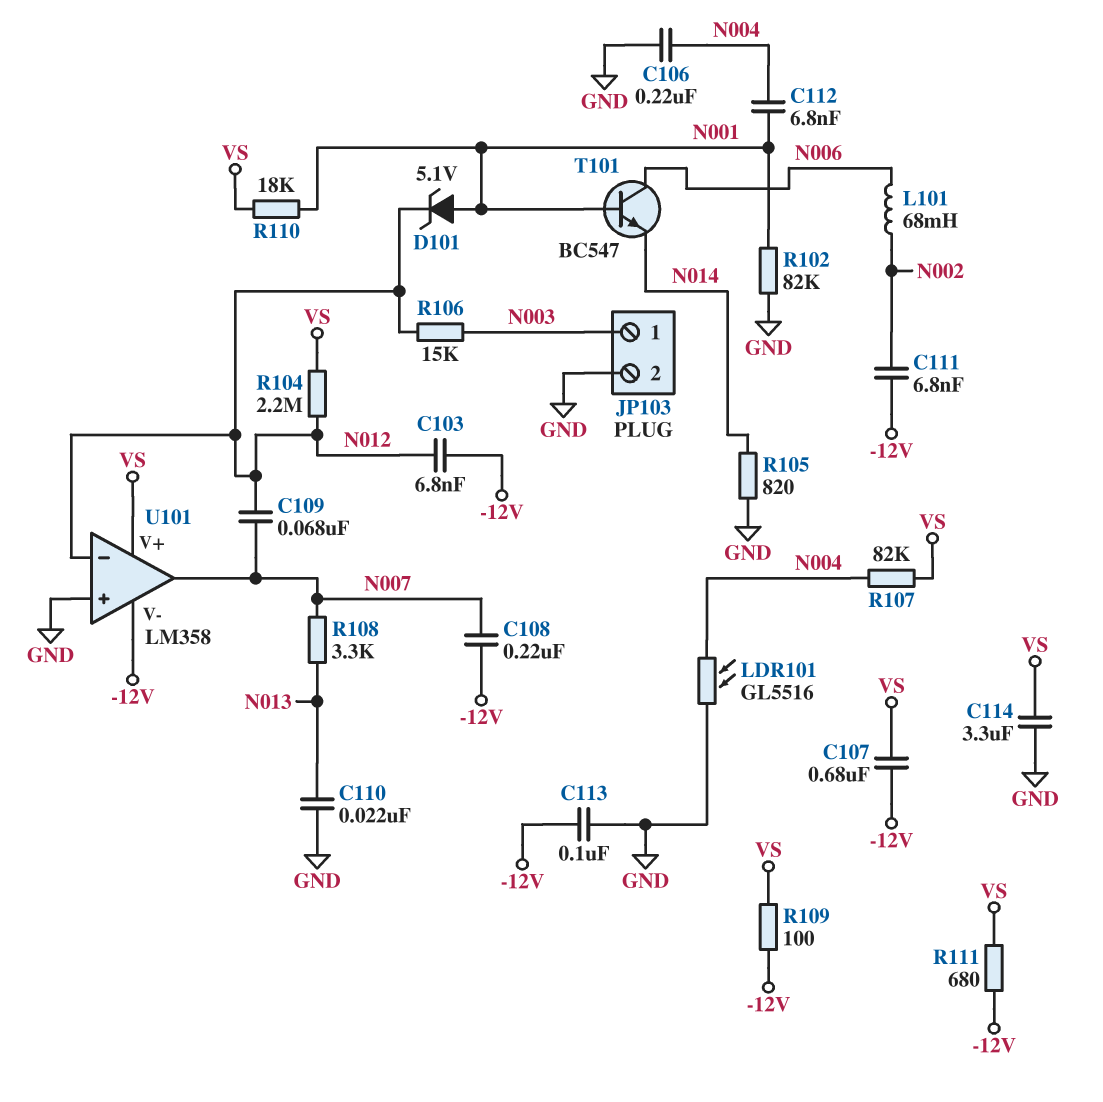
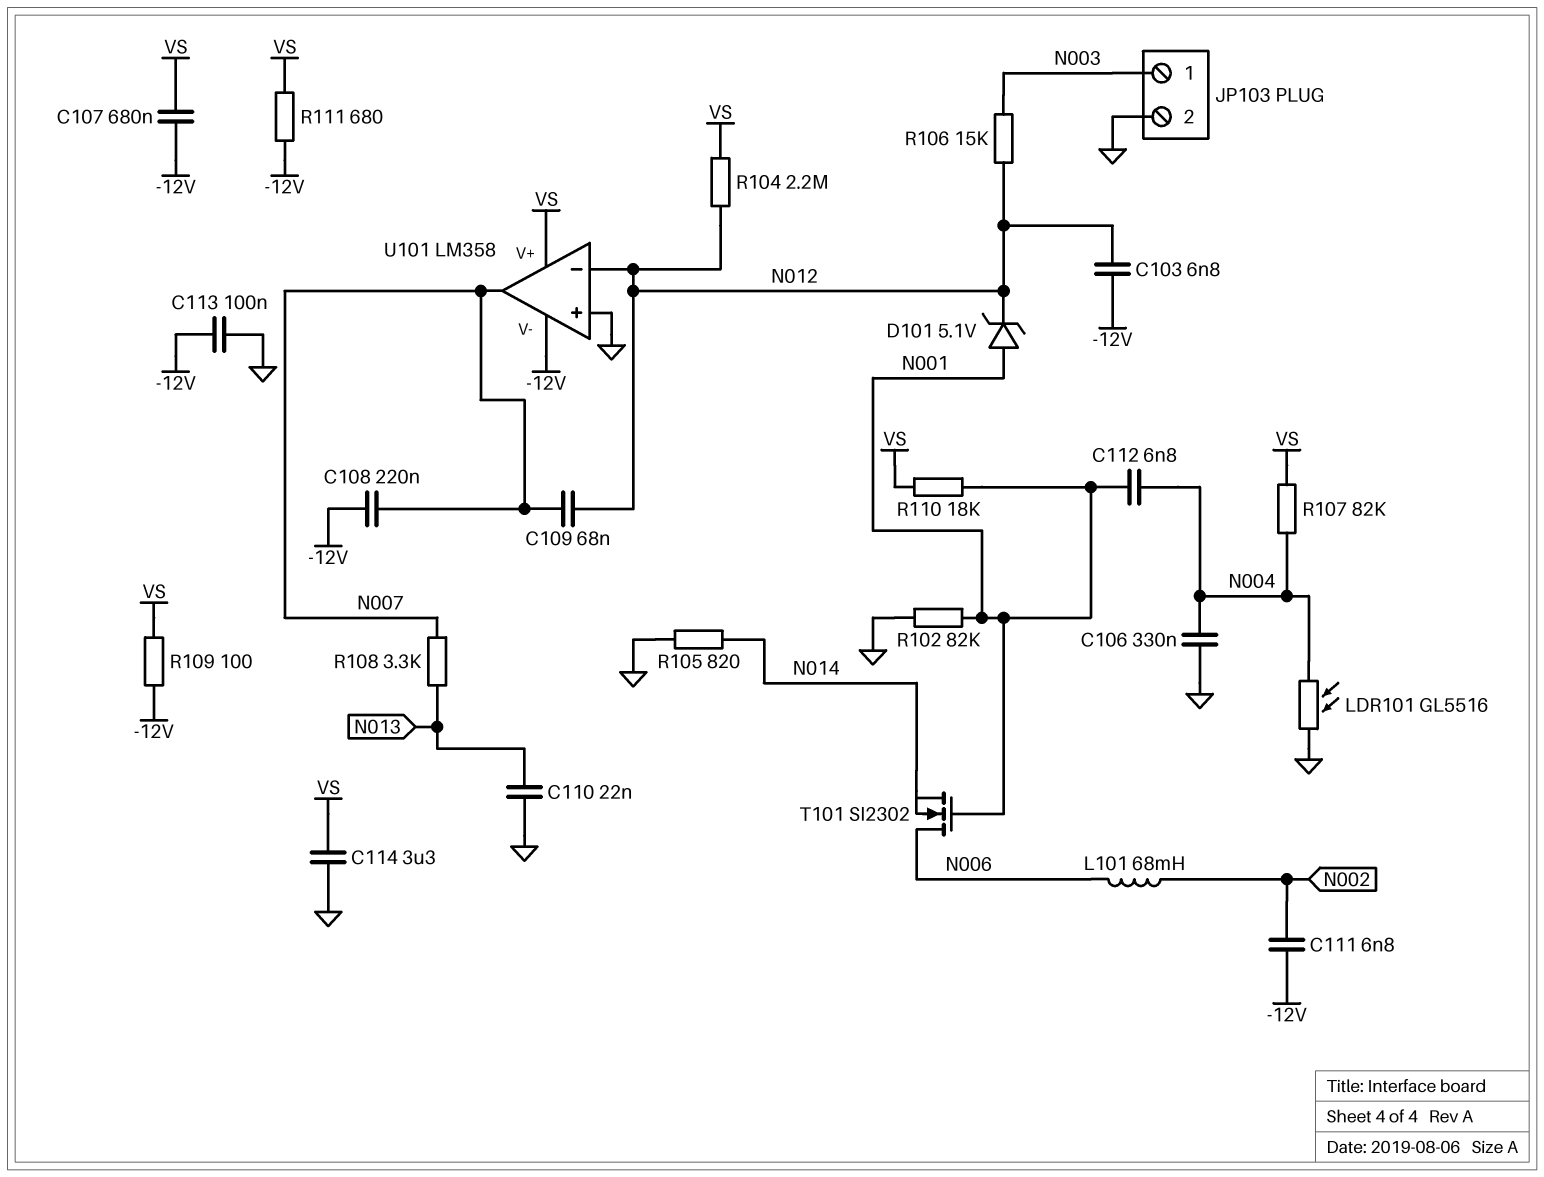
C106: 220nF (GND, N004) -> 330nF (GND, N004)
T101: NPN BC547 (B N001, C N006, E N014) -> NMOS SI2302 (G N001, D N006, S N014)

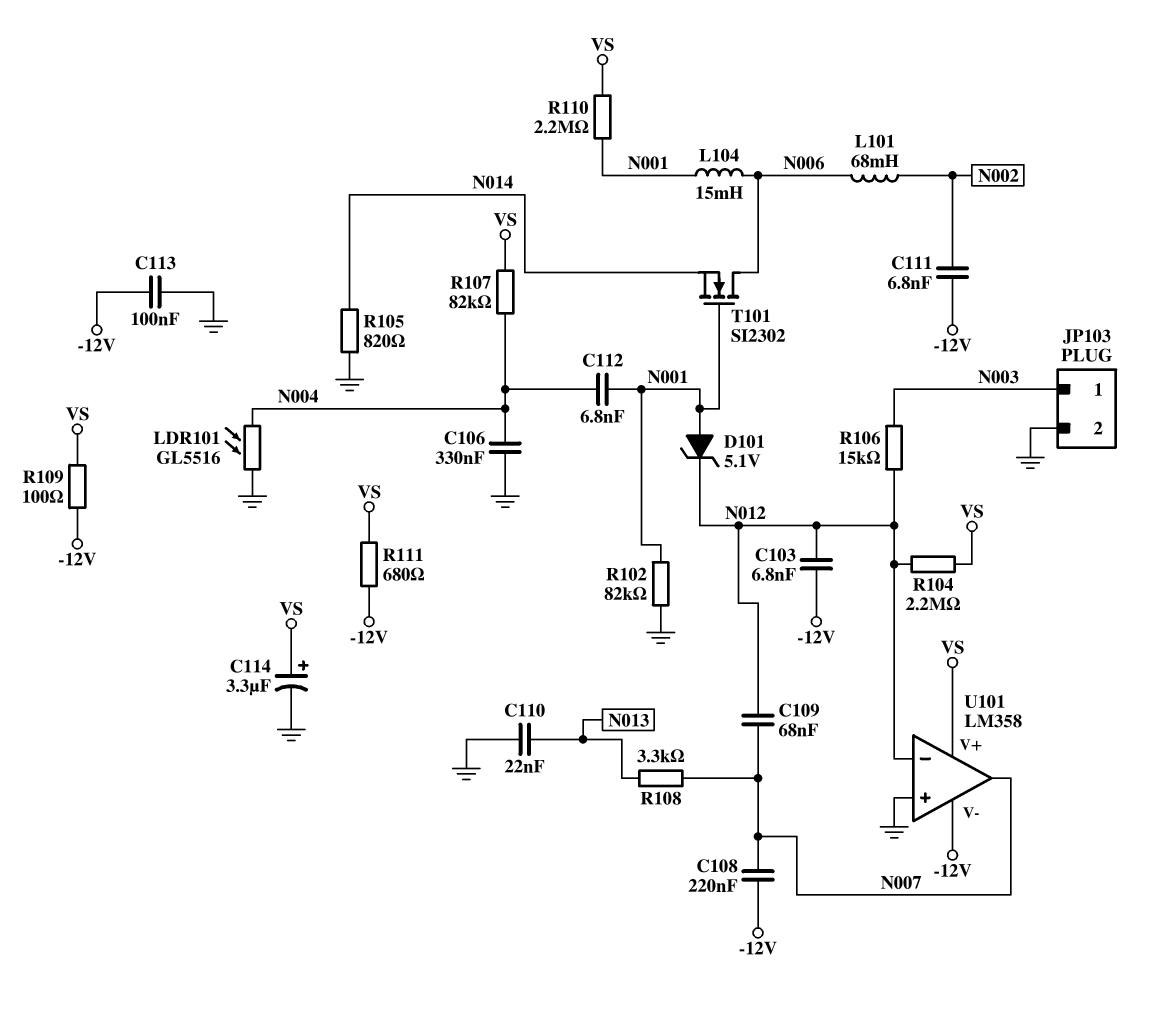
C107: 680nF (-12V, VS) -> none
C114: 3.3uF (GND, VS) -> 3.3uF (plus VS, minus GND)
L104: none -> 15mH (N001, N006)
R110: 18k (N001, VS) -> 2.2M (N001, VS)

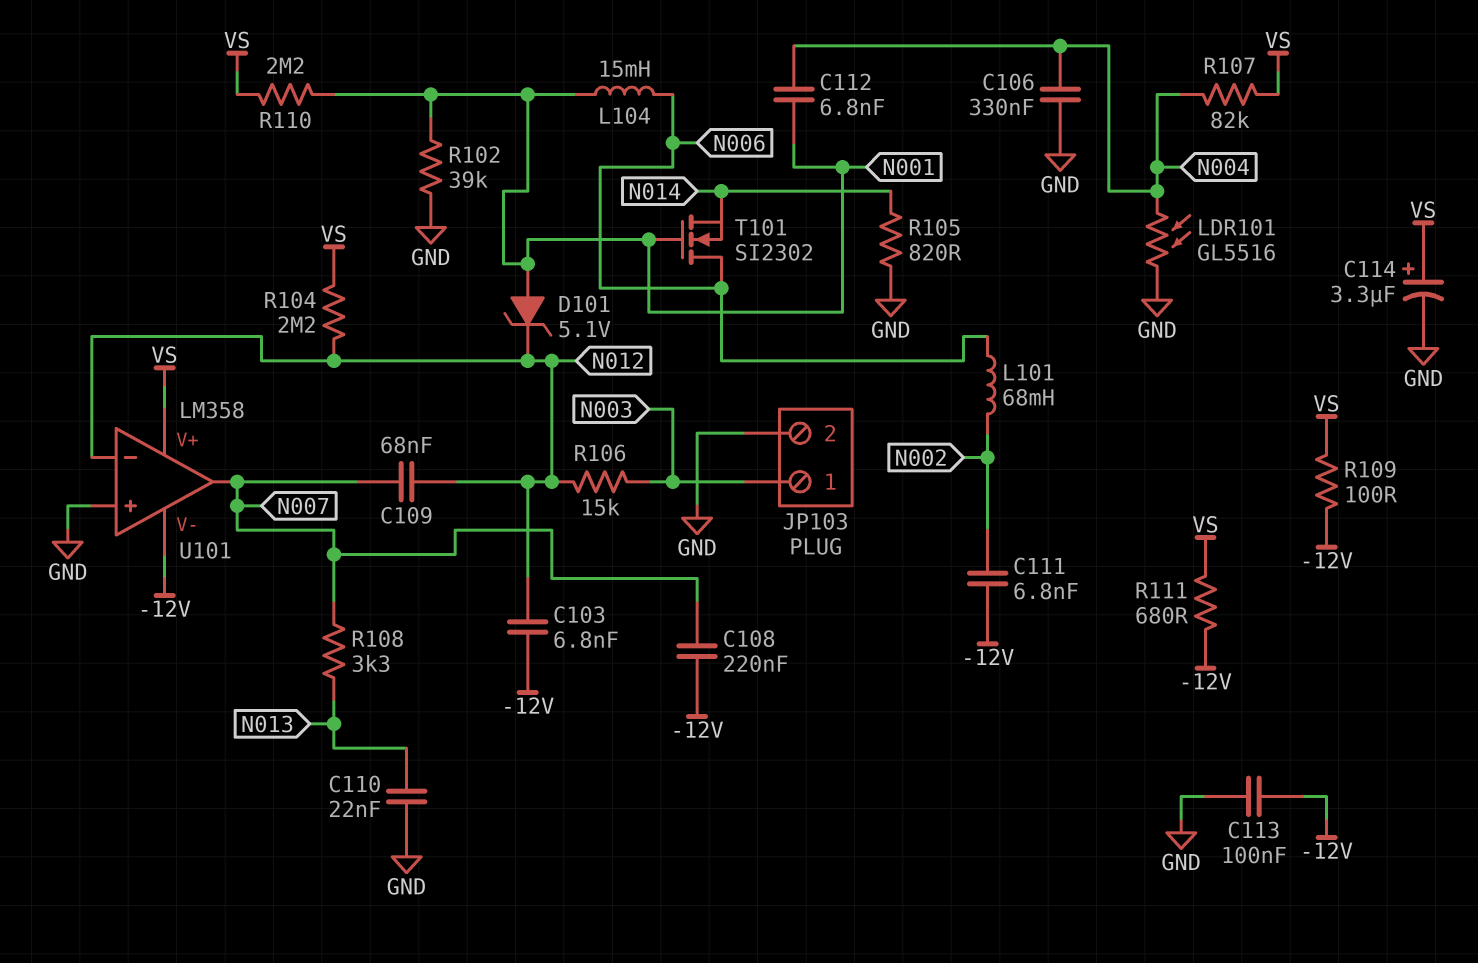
R102: 82k (GND, N001) -> 39k (GND, N001)

